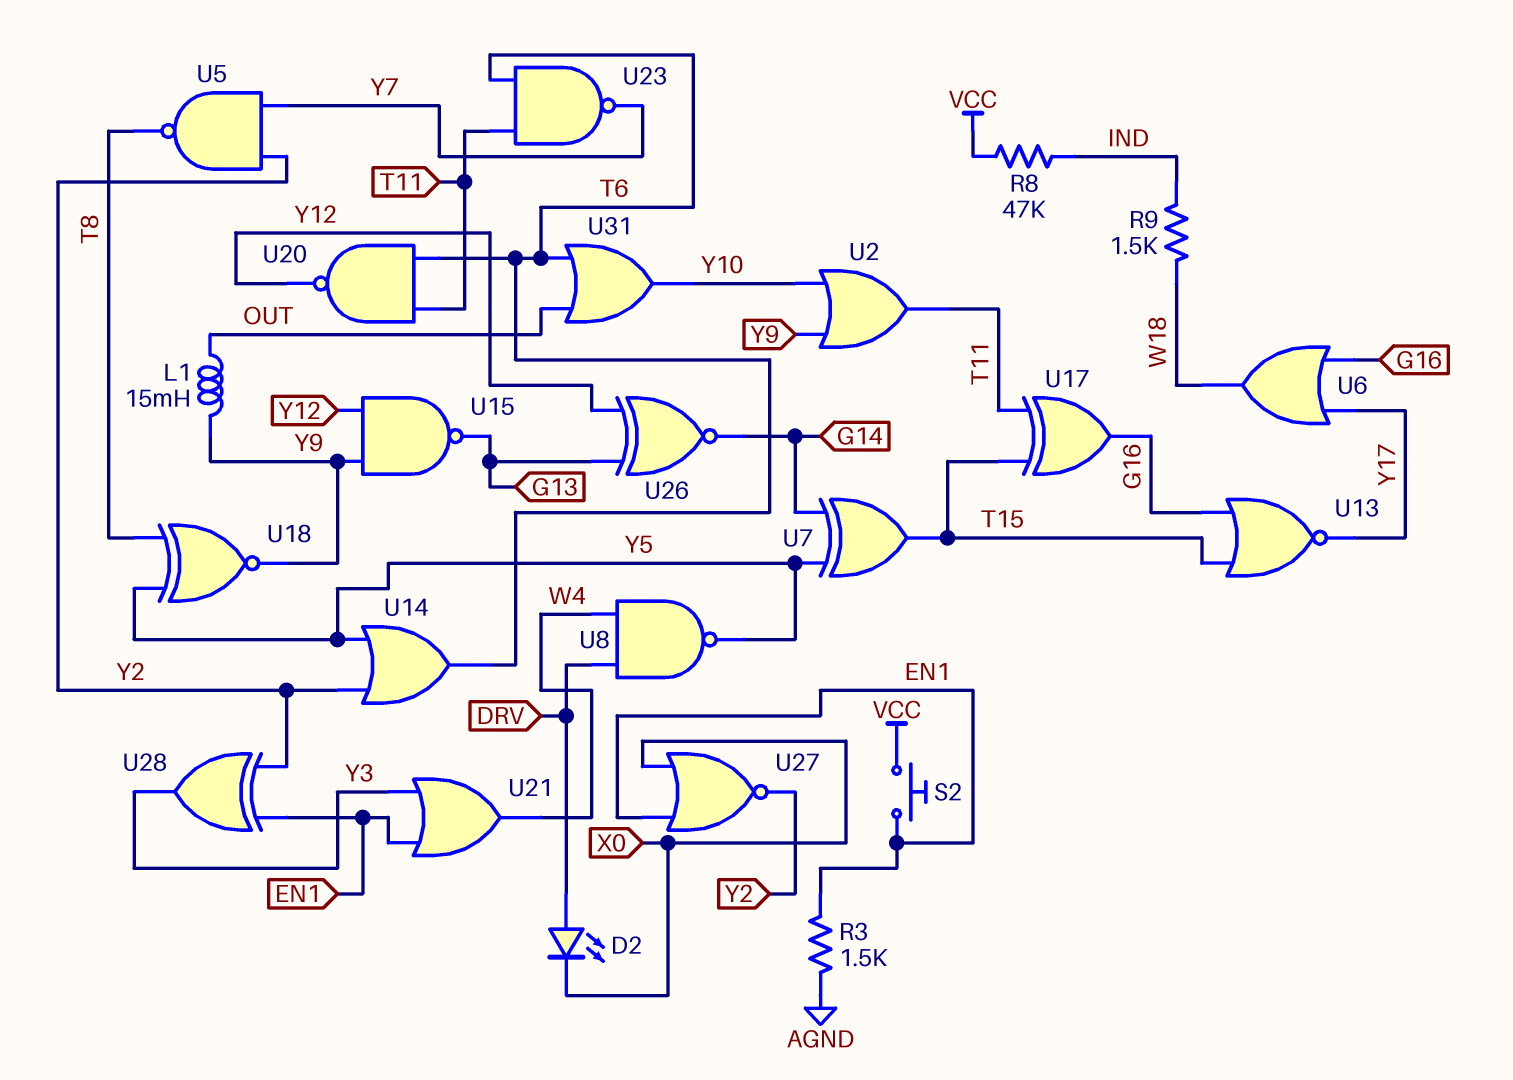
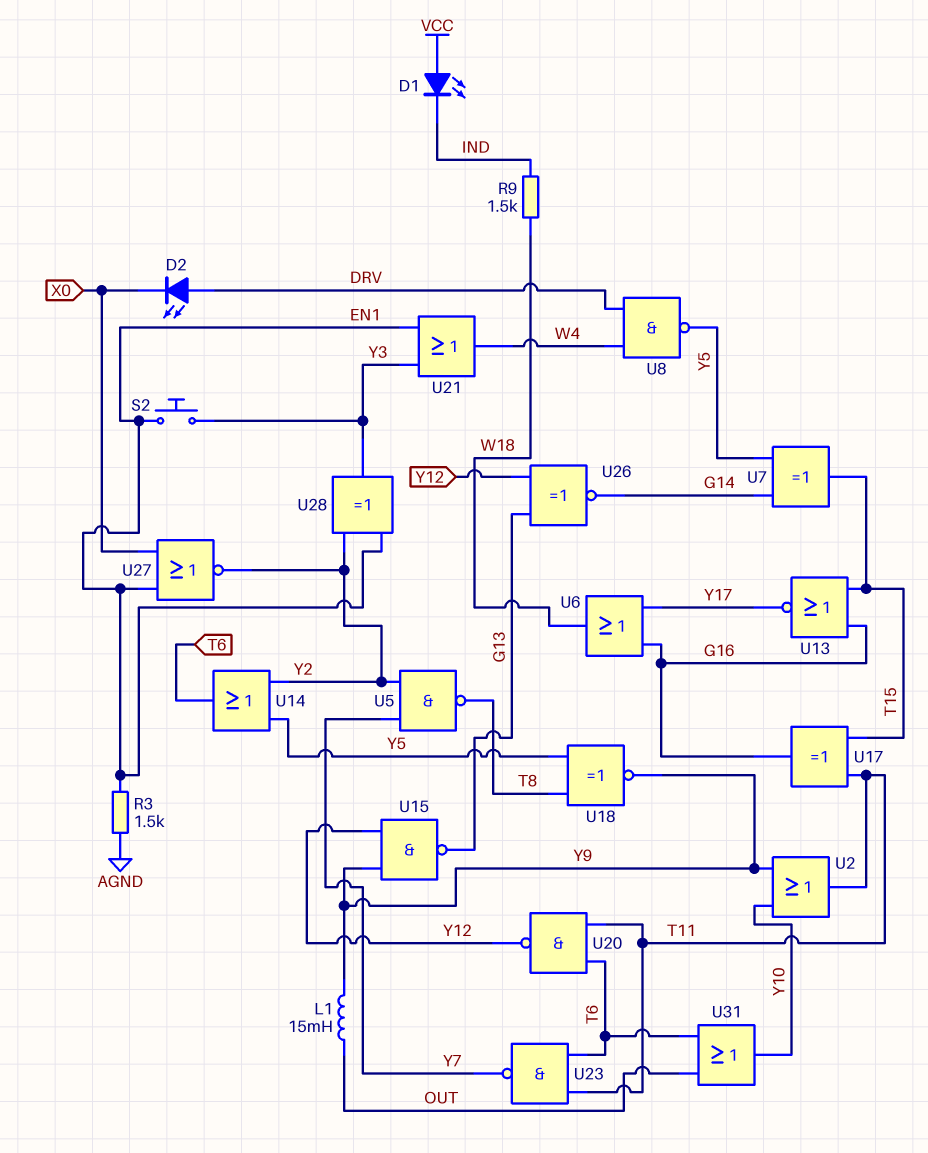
D1: none -> LED (A VCC, K IND)
R8: 47k (IND, VCC) -> none
S2: button (EN1, VCC) -> button (EN1, Y3)

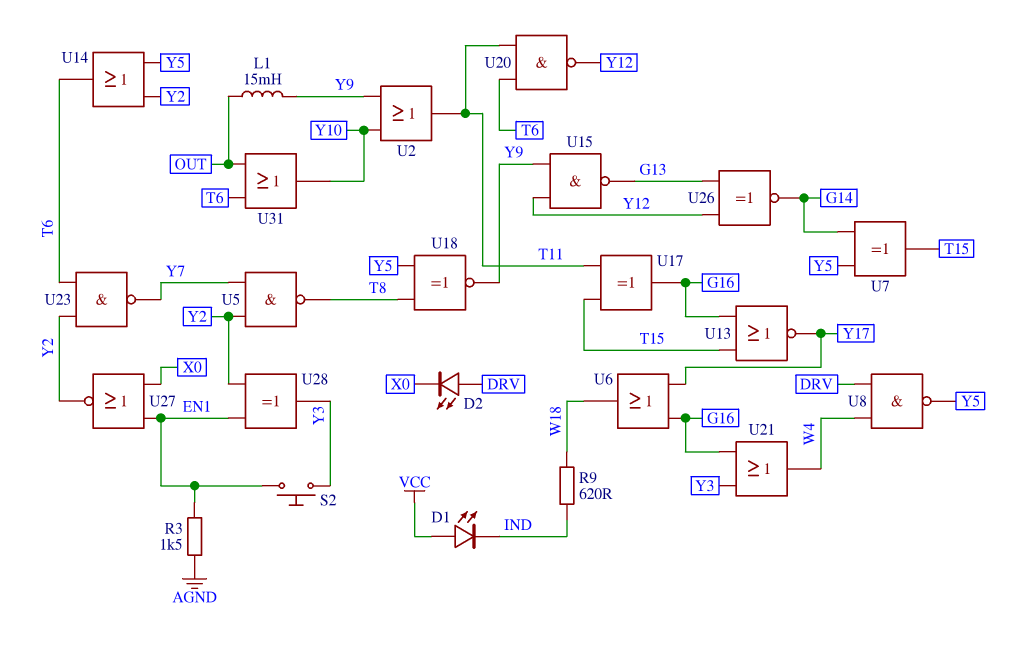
R9: 1.5k (IND, W18) -> 620 (IND, W18)
U21: OR (in EN1, in Y3, out W4) -> OR (in G16, in Y3, out W4)
U23: NAND (in T6, in T11, out Y7) -> NAND (in T6, in Y2, out Y7)

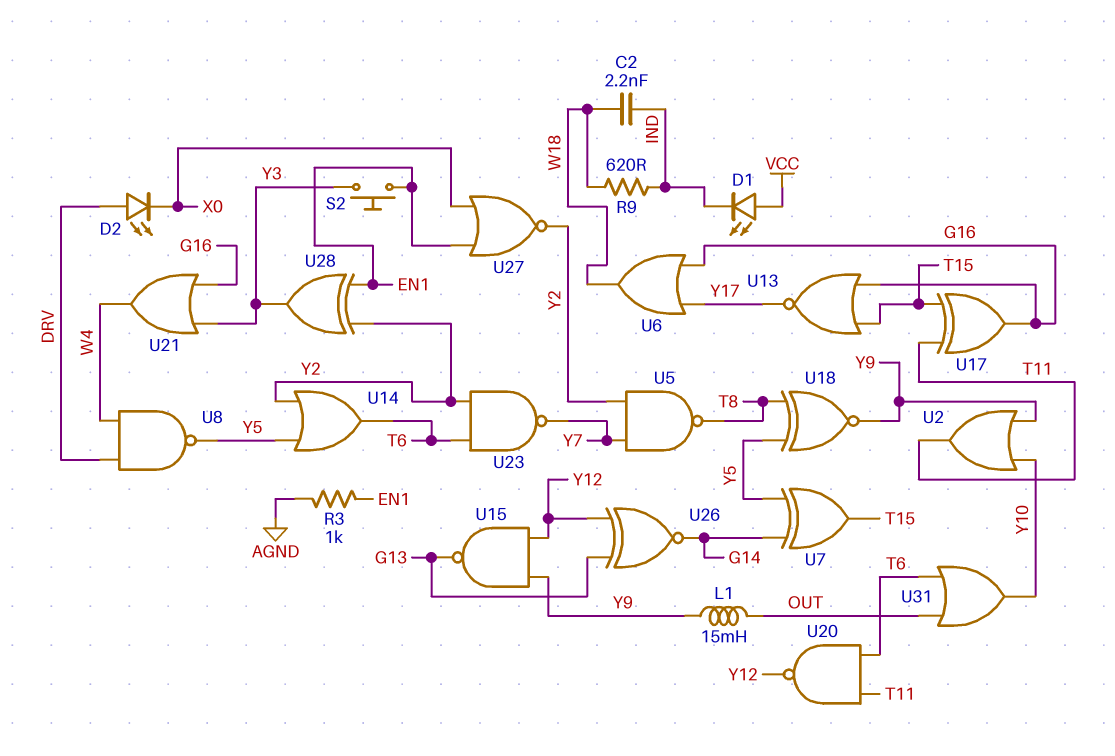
C2: none -> 2.2nF (IND, W18)
R3: 1.5k (AGND, EN1) -> 1k (AGND, EN1)

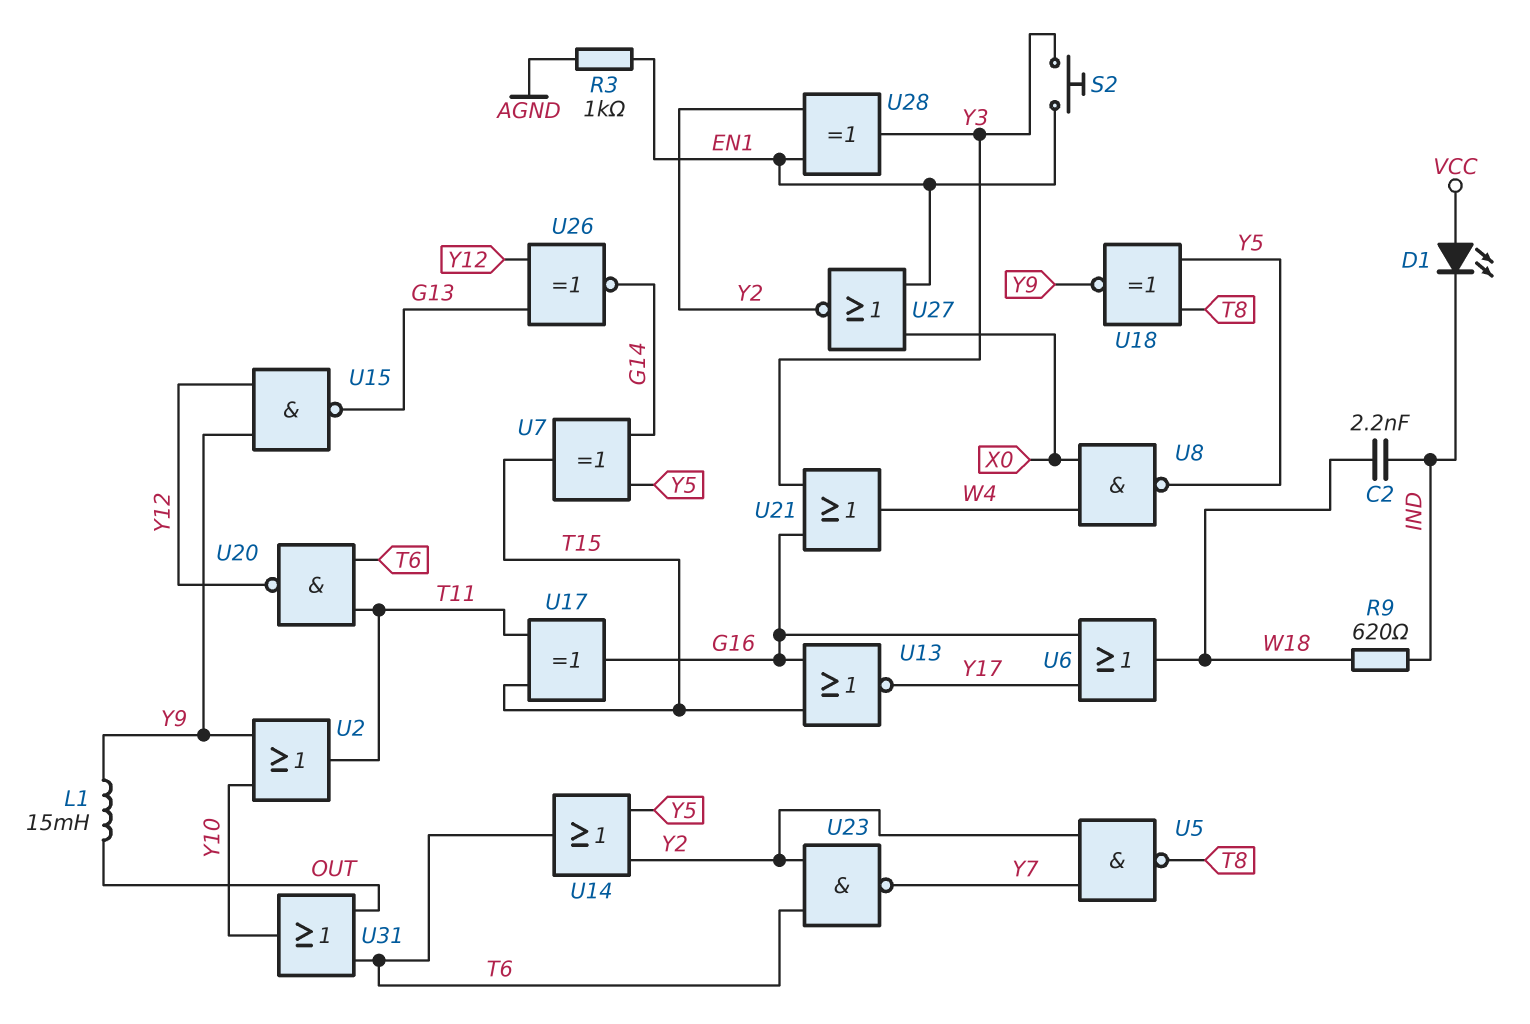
D2: LED (A DRV, K X0) -> none
U8: NAND (in DRV, in W4, out Y5) -> NAND (in W4, in X0, out Y5)

